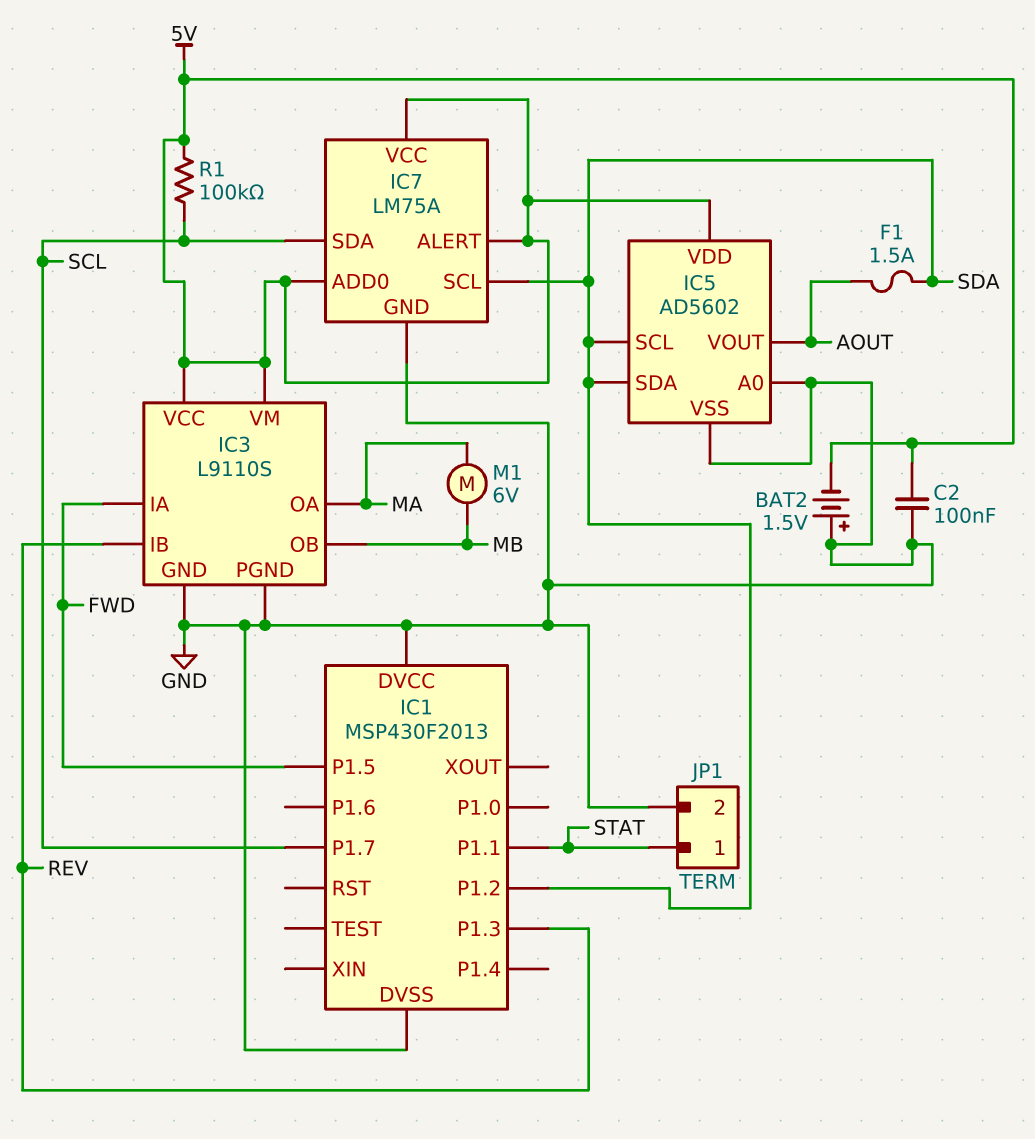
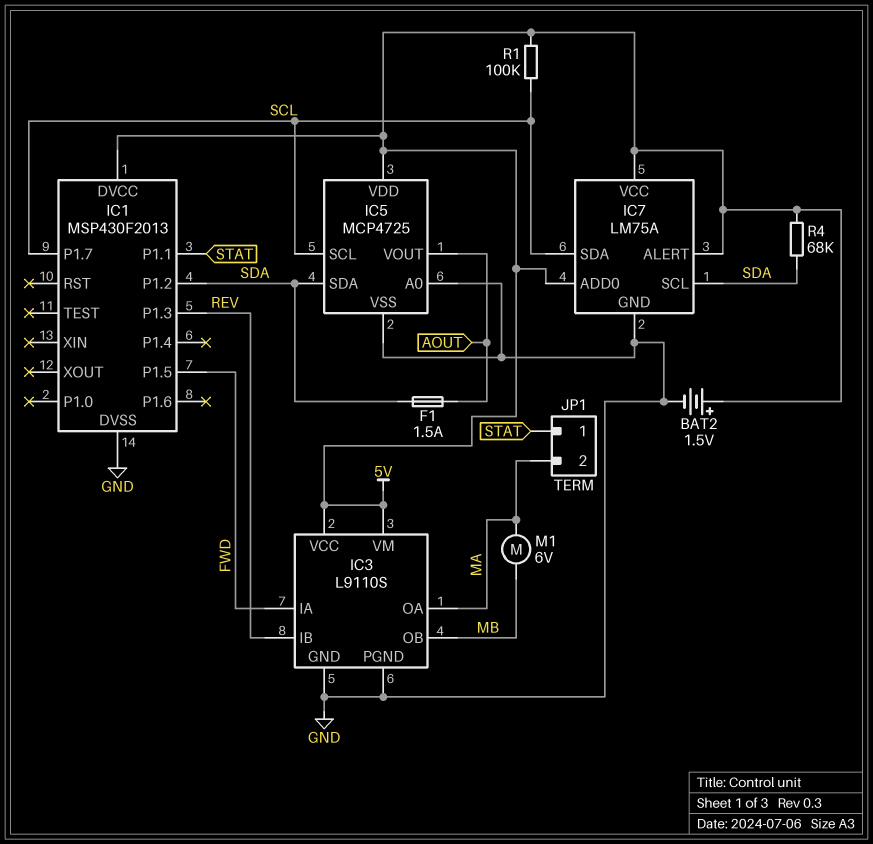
BAT2: 1.5V (plus GND, minus 5V) -> 1.5V (plus 5V, minus GND)
C2: 100nF (5V, GND) -> none
IC1 pin DVCC: GND -> 5V
IC5: AD5602 -> MCP4725
IC5 pin SCL: SDA -> SCL
JP1 pin 2: GND -> MA
R4: none -> 68k (5V, SDA)

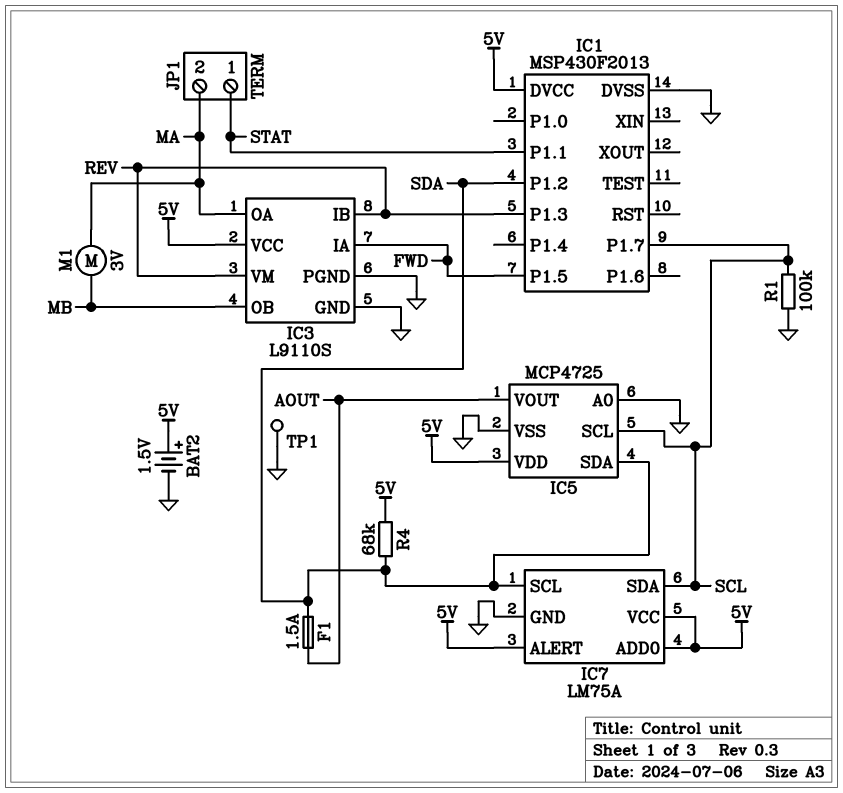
IC3 pin VM: 5V -> REV
M1: motor 6V (MA, MB) -> motor 3V (MA, MB)
R1: 100k (5V, SCL) -> 100k (GND, SCL)
TP1: none -> test point (GND)

